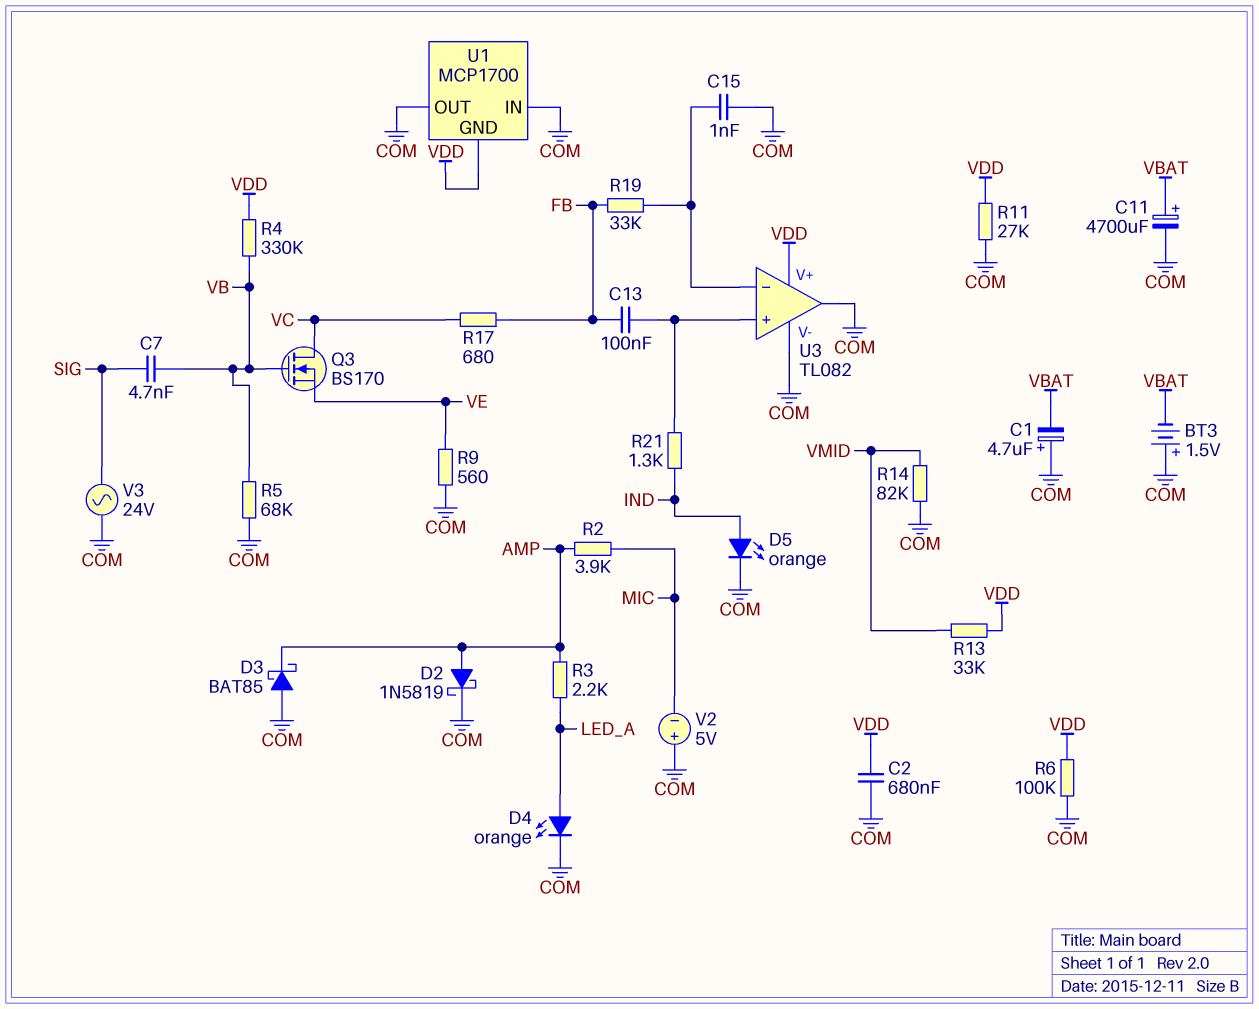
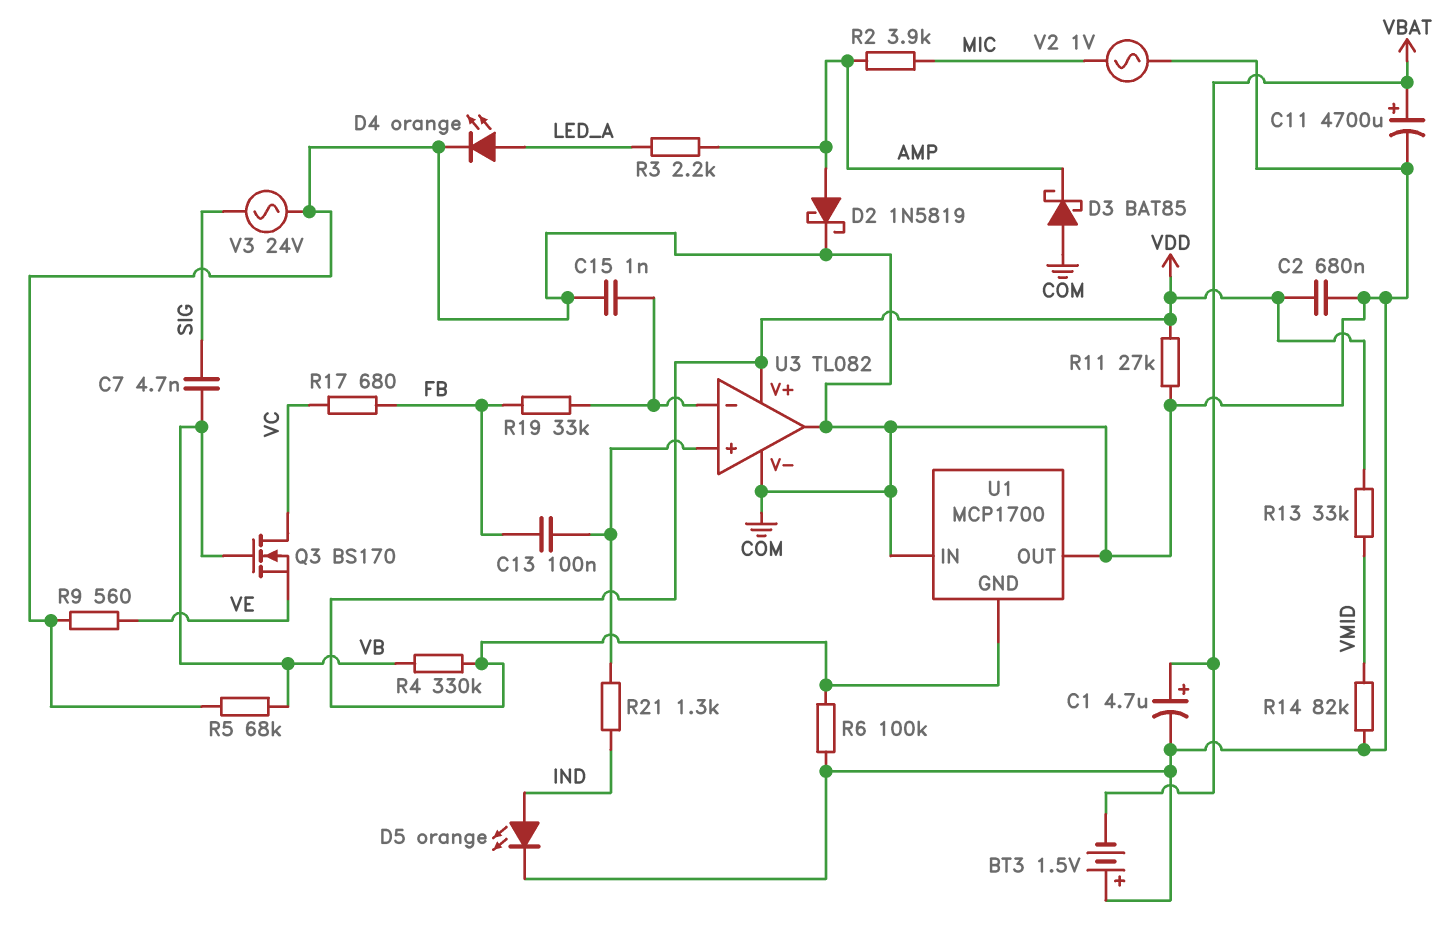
C1: 4.7uF (plus COM, minus VBAT) -> 4.7uF (plus VBAT, minus COM)
V2: 5V (plus COM, minus MIC) -> AC 1V (COM, MIC)

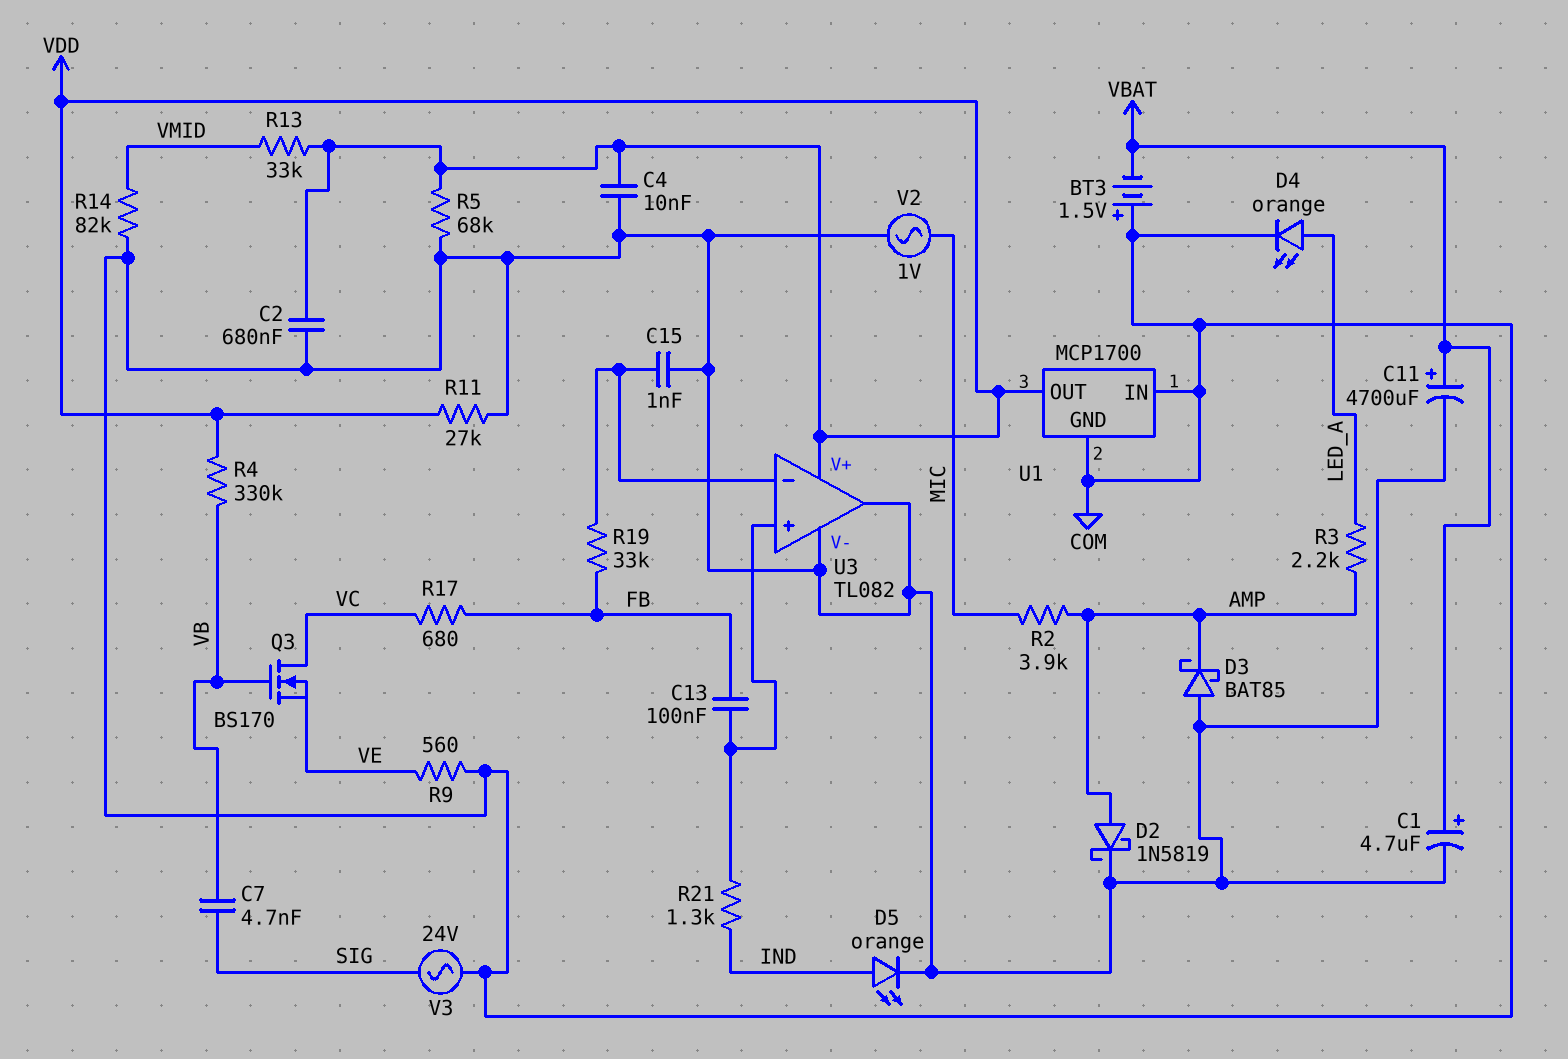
C4: none -> 10nF (COM, VDD)
R5: 68k (COM, VB) -> 68k (COM, VDD)
R6: 100k (COM, VDD) -> none
U1 pin GND: VDD -> COM
U1 pin OUT: COM -> VDD

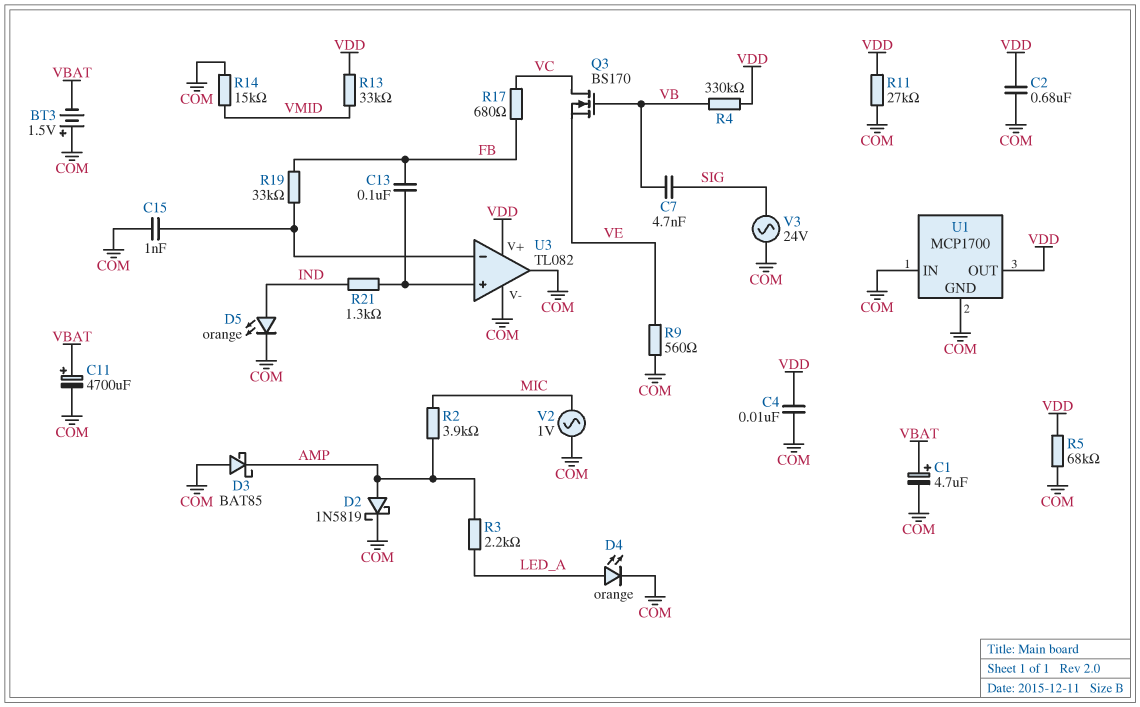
R14: 82k (COM, VMID) -> 15k (COM, VMID)

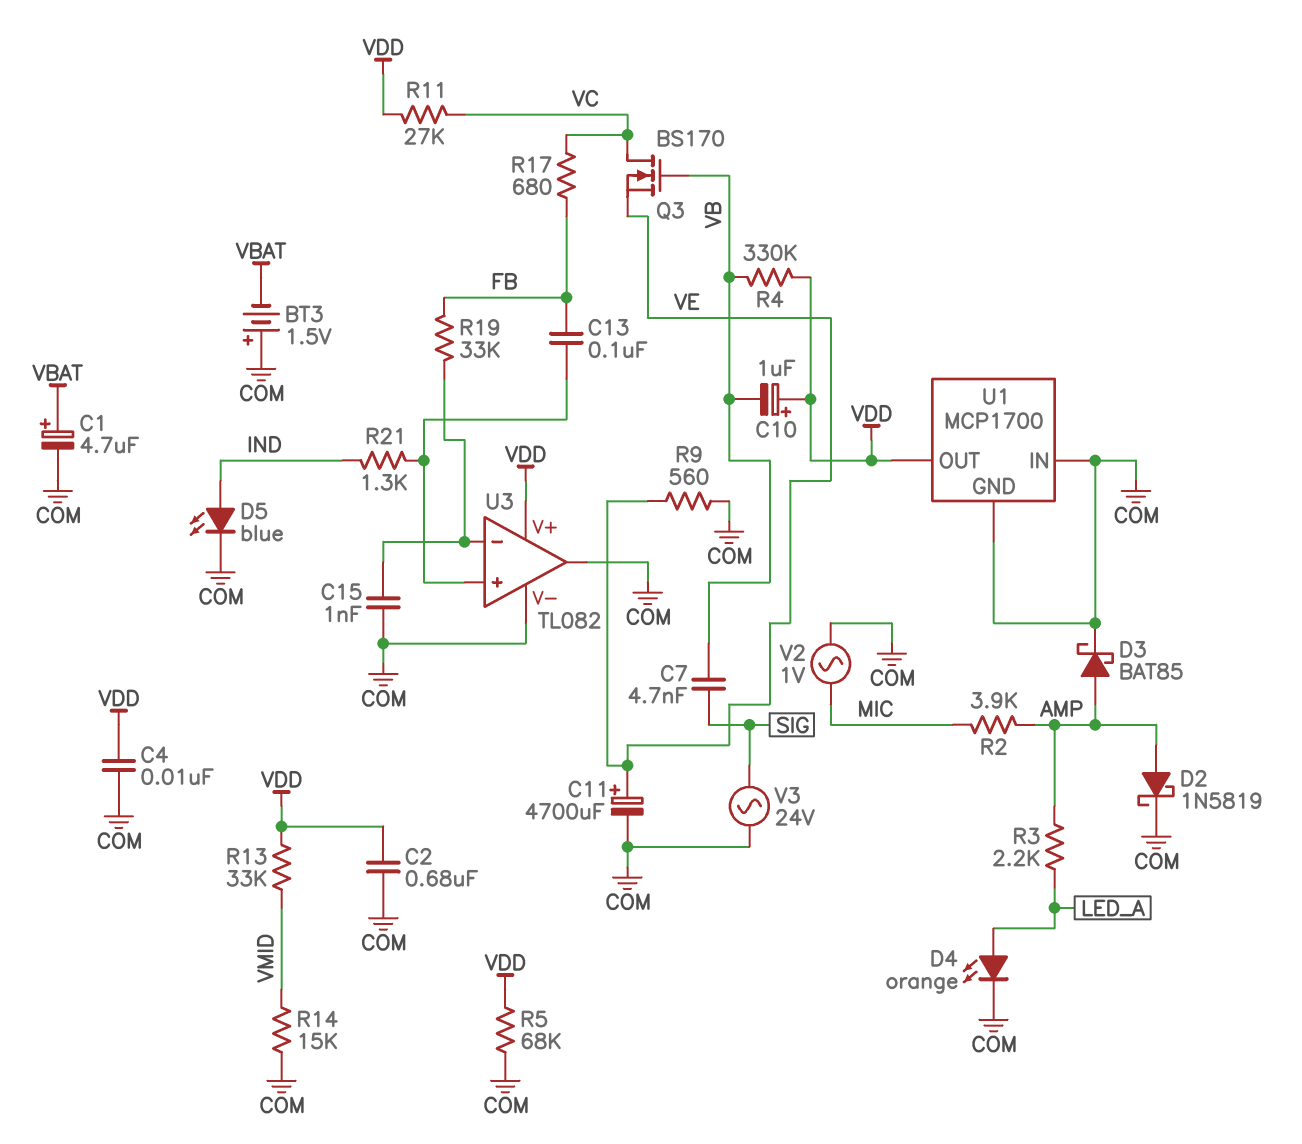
C10: none -> 1uF (plus VDD, minus VB)
C11: 4700uF (plus VBAT, minus COM) -> 4700uF (plus VE, minus COM)
D3: schottky BAT85 (A COM, K AMP) -> schottky BAT85 (A AMP, K COM)
D5: LED orange (A IND, K COM) -> LED blue (A IND, K COM)
R11: 27k (COM, VDD) -> 27k (VC, VDD)

